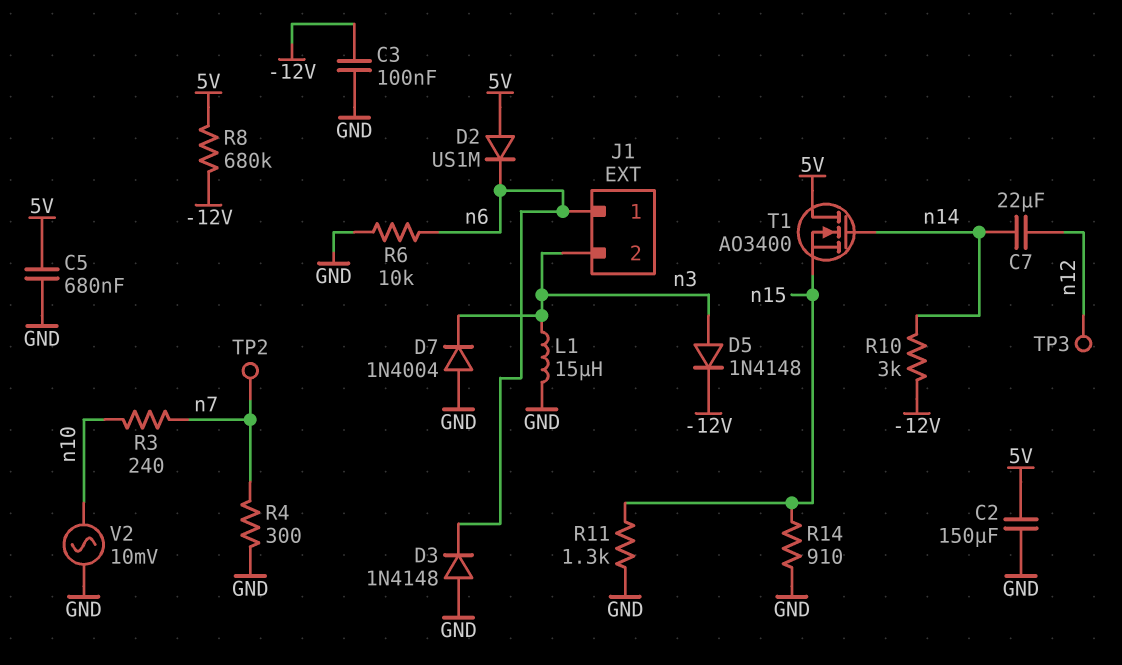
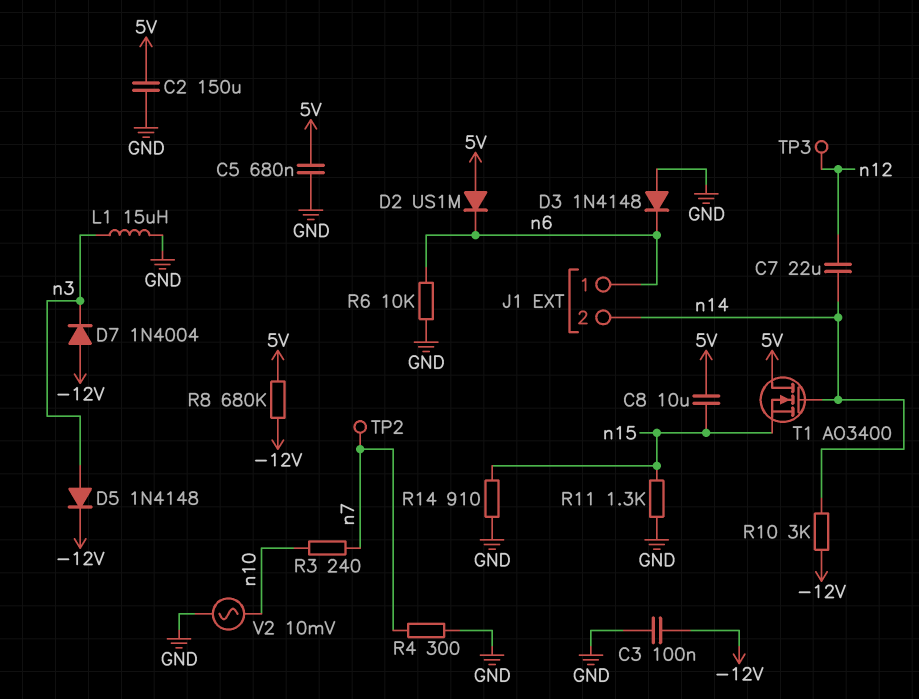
C8: none -> 10uF (5V, n15)
D7: diode 1N4004 (A GND, K n3) -> diode 1N4004 (A -12V, K n3)
J1 pin 2: n3 -> n14

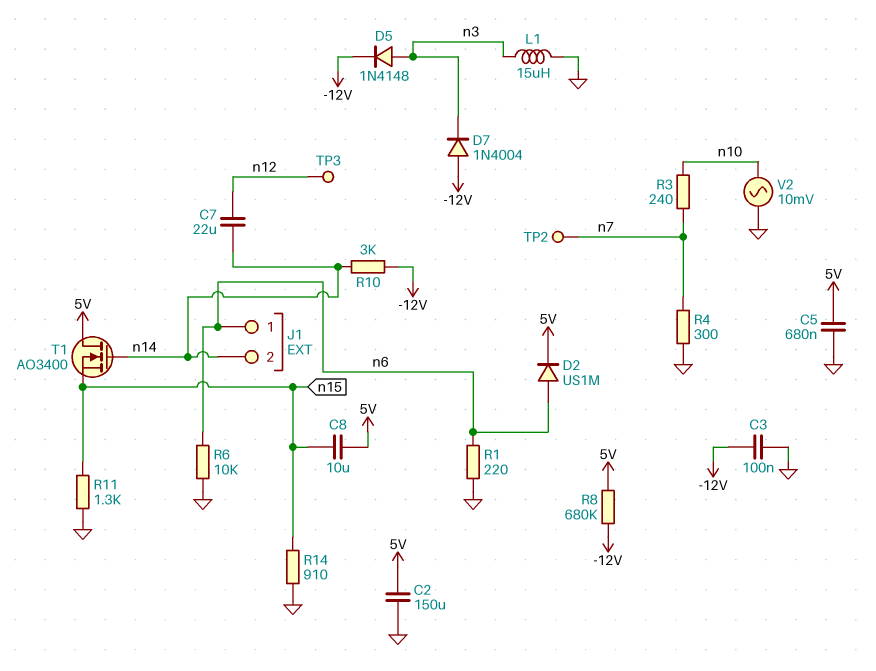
D2: diode US1M (A 5V, K n6) -> diode US1M (A n6, K 5V)
D3: diode 1N4148 (A GND, K n6) -> none
R1: none -> 220 (GND, n6)

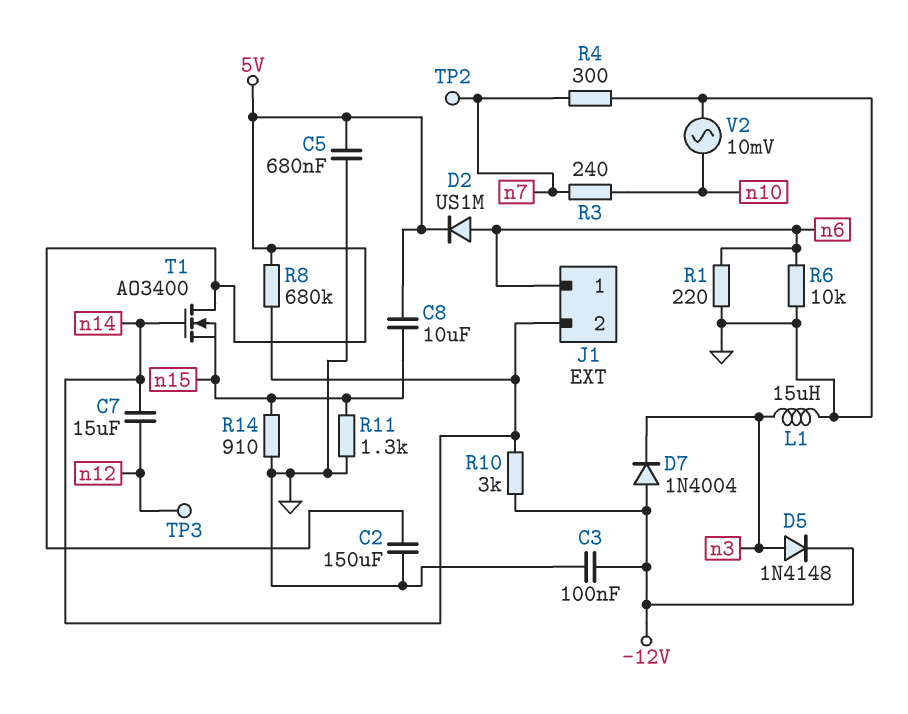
C7: 22uF (n12, n14) -> 15uF (n12, n14)
R8: 680k (-12V, 5V) -> 680k (5V, n14)

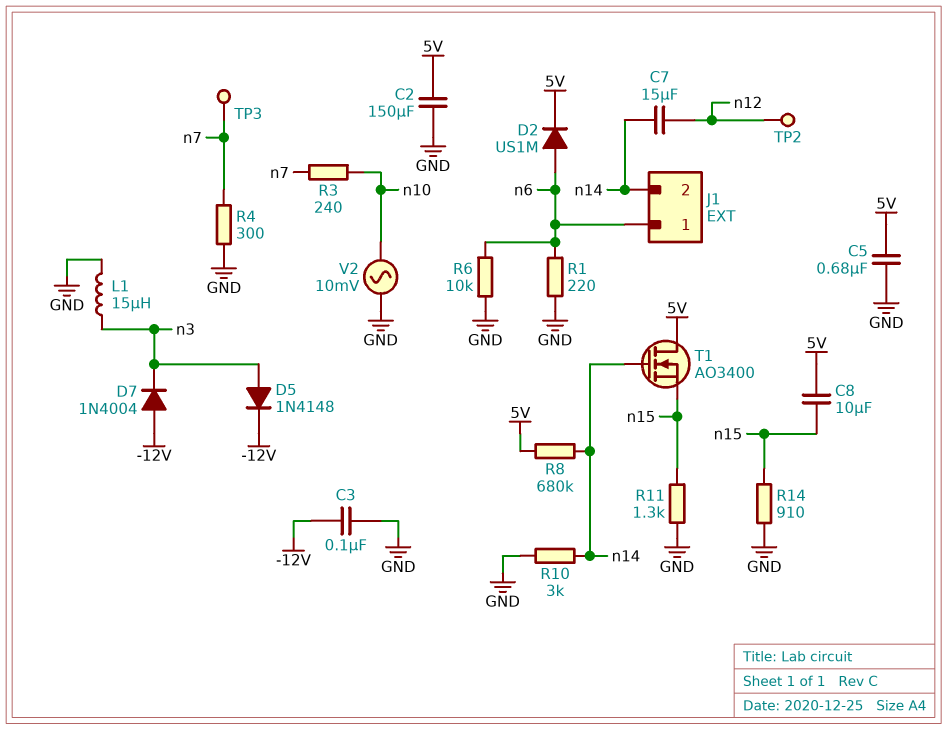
R10: 3k (-12V, n14) -> 3k (GND, n14)
TP2: test point (n7) -> test point (n12)
TP3: test point (n12) -> test point (n7)

